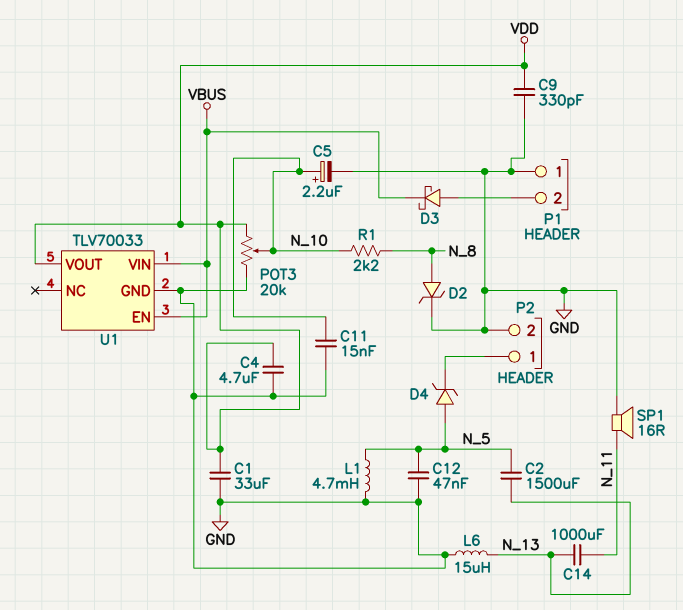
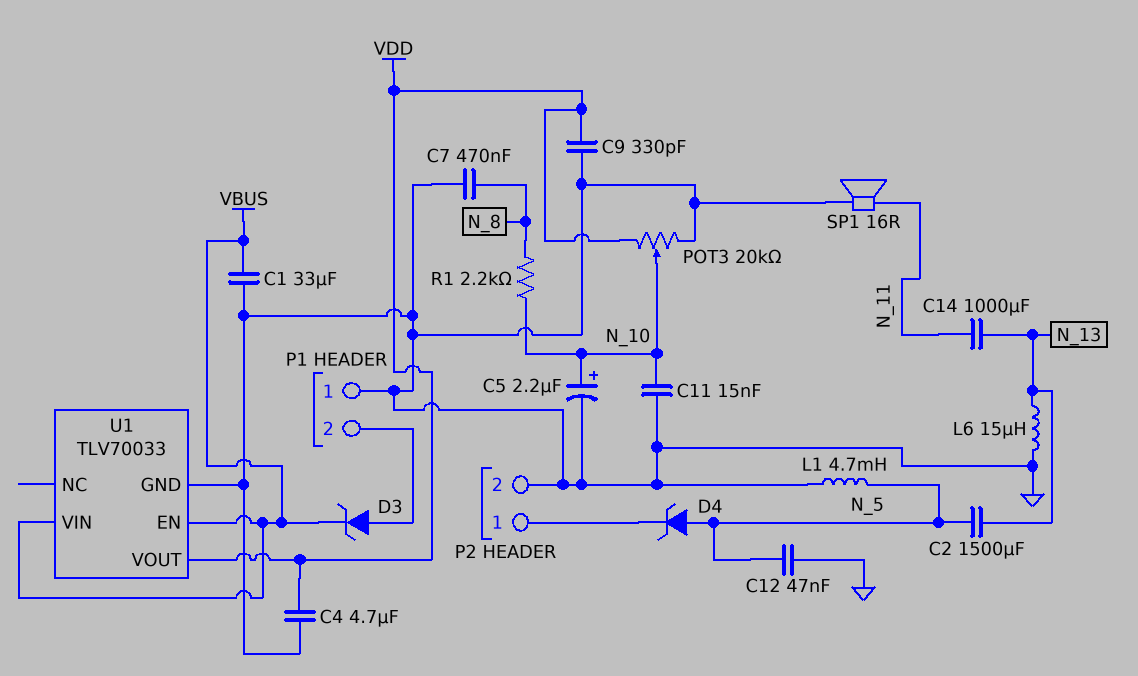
C1: 33uF (GND, VDD) -> 33uF (GND, VBUS)
C7: none -> 470nF (GND, N_8)
D2: zener (A N_8, K GND) -> none
D3: schottky (A P1/2, K VBUS) -> zener (A P1/2, K VBUS)

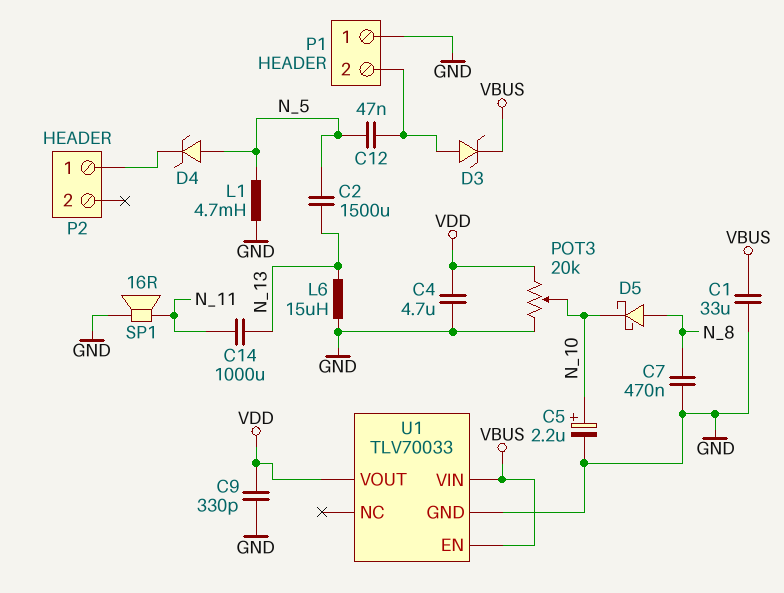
C11: 15nF (GND, N_10) -> none
C12: 47nF (GND, N_5) -> 47nF (N_5, P1/2)
D5: none -> schottky (A N_8, K N_10)
P2 pin 2: GND -> none
R1: 2.2k (N_8, N_10) -> none

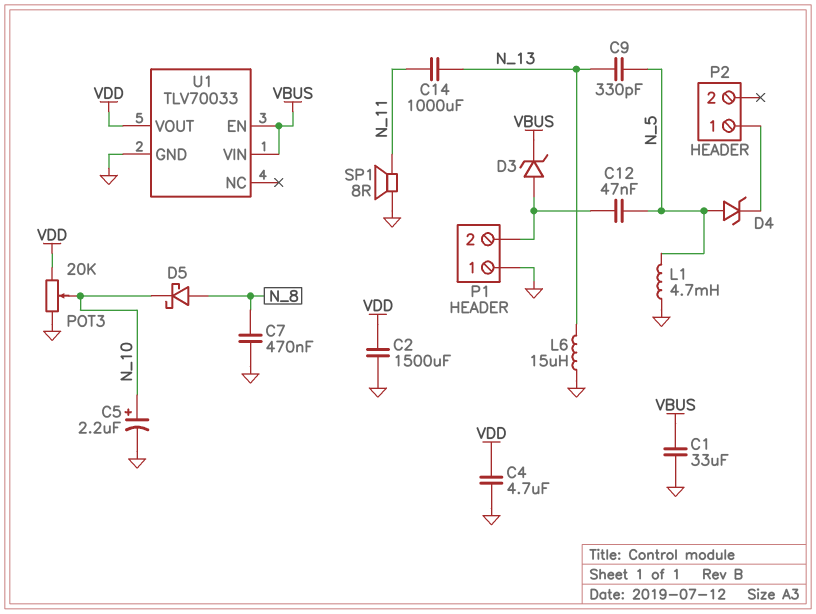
C2: 1500uF (N_5, N_13) -> 1500uF (GND, VDD)
C9: 330pF (GND, VDD) -> 330pF (N_5, N_13)
SP1: speaker 16R (GND, N_11) -> speaker 8R (GND, N_11)

